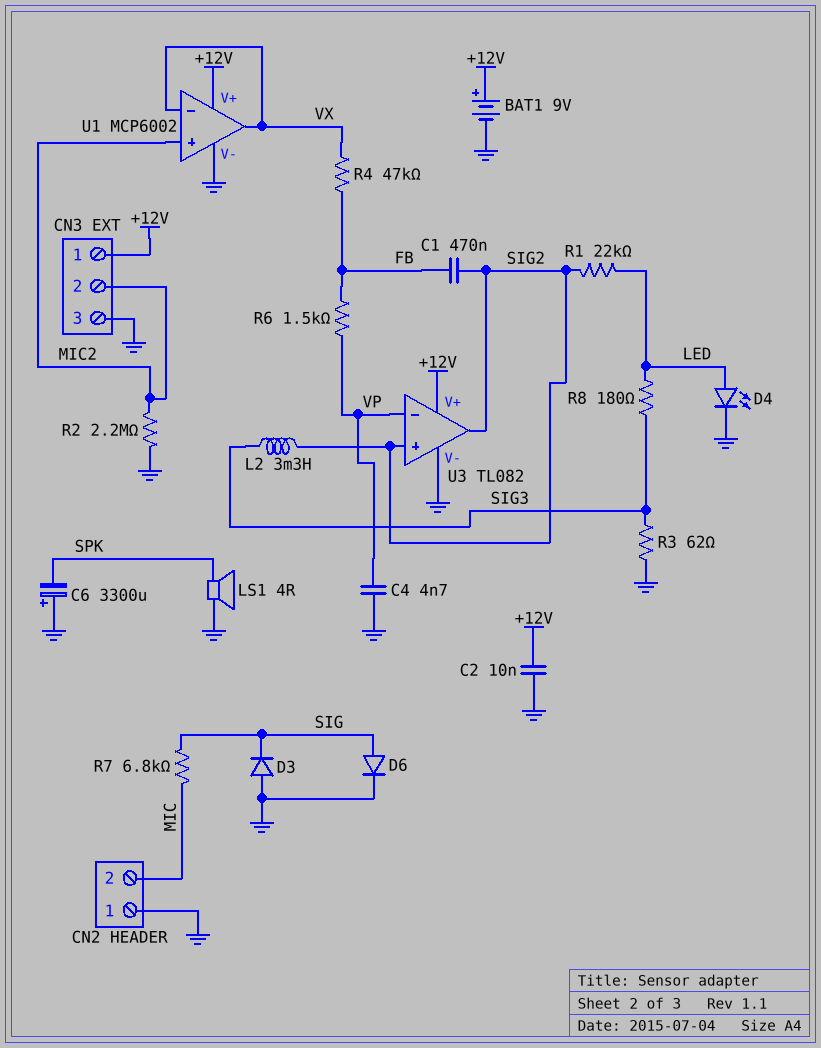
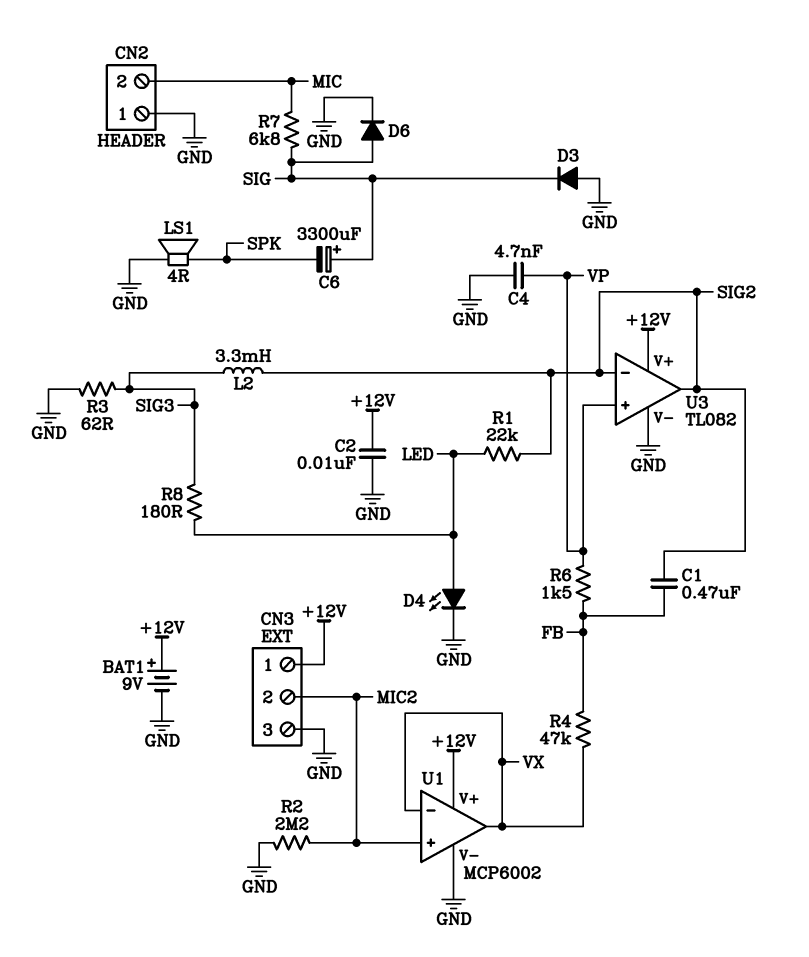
C6: 3300uF (plus GND, minus SPK) -> 3300uF (plus SIG, minus SPK)
U3 pin in+: SIG2 -> VP
U3 pin in-: VP -> SIG2

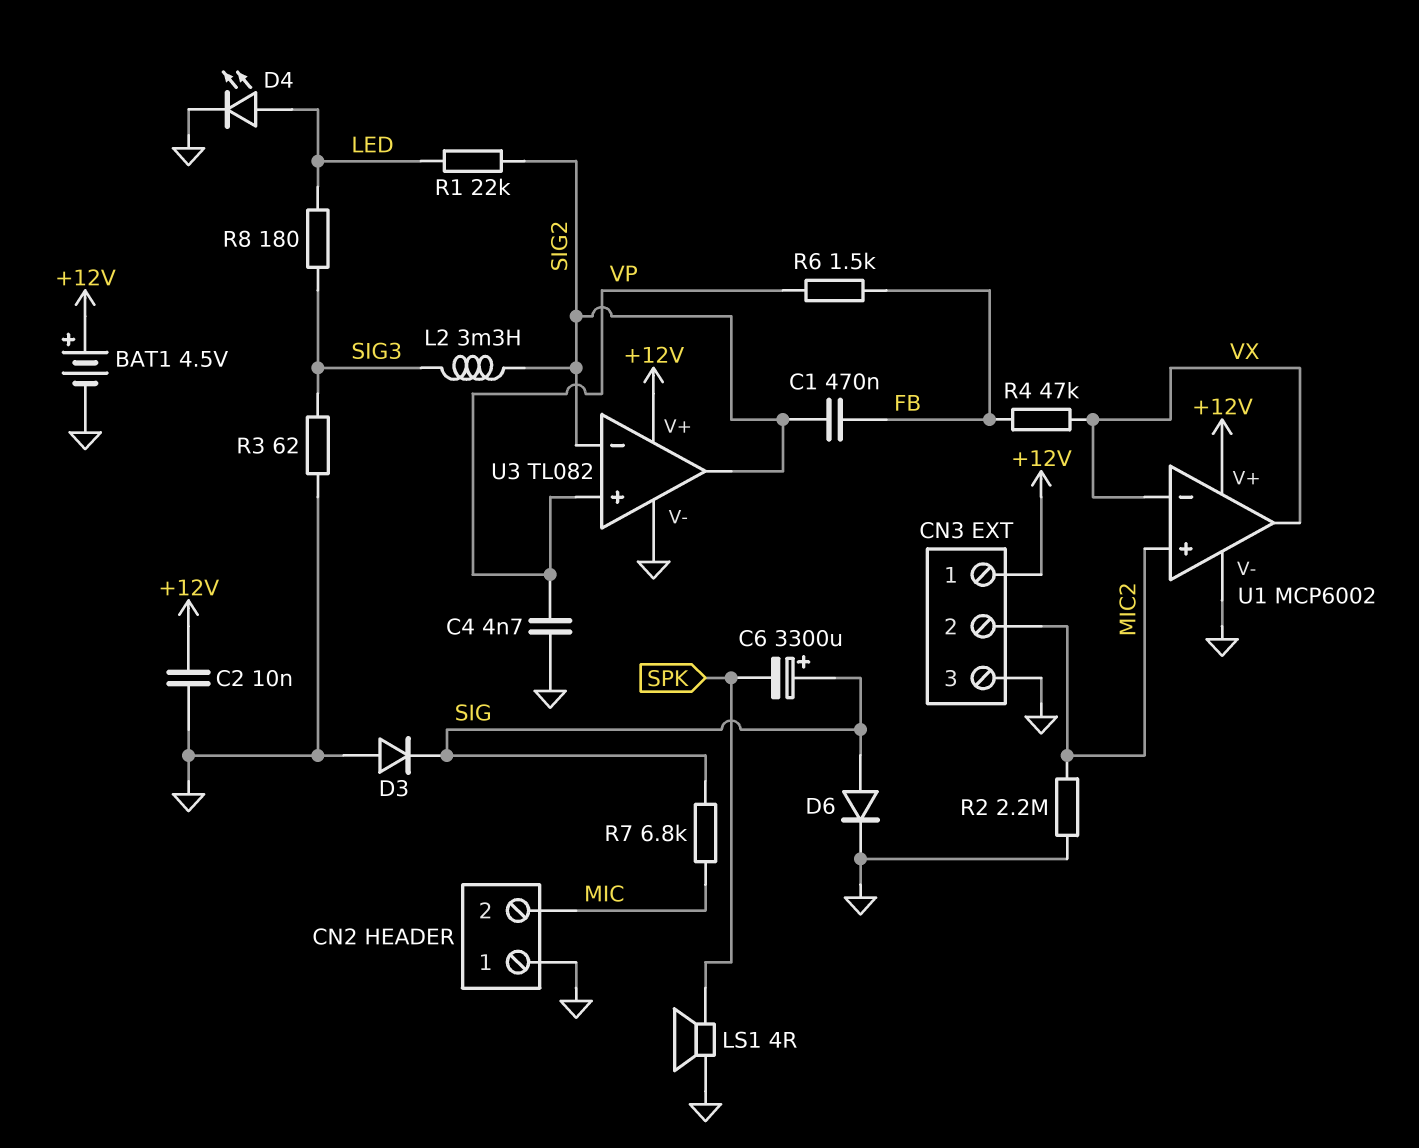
BAT1: 9V (plus +12V, minus GND) -> 4.5V (plus +12V, minus GND)

